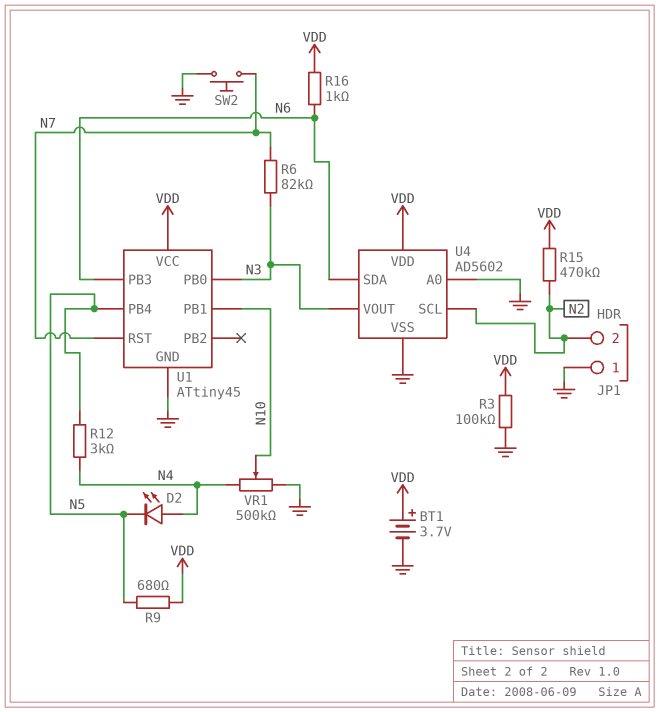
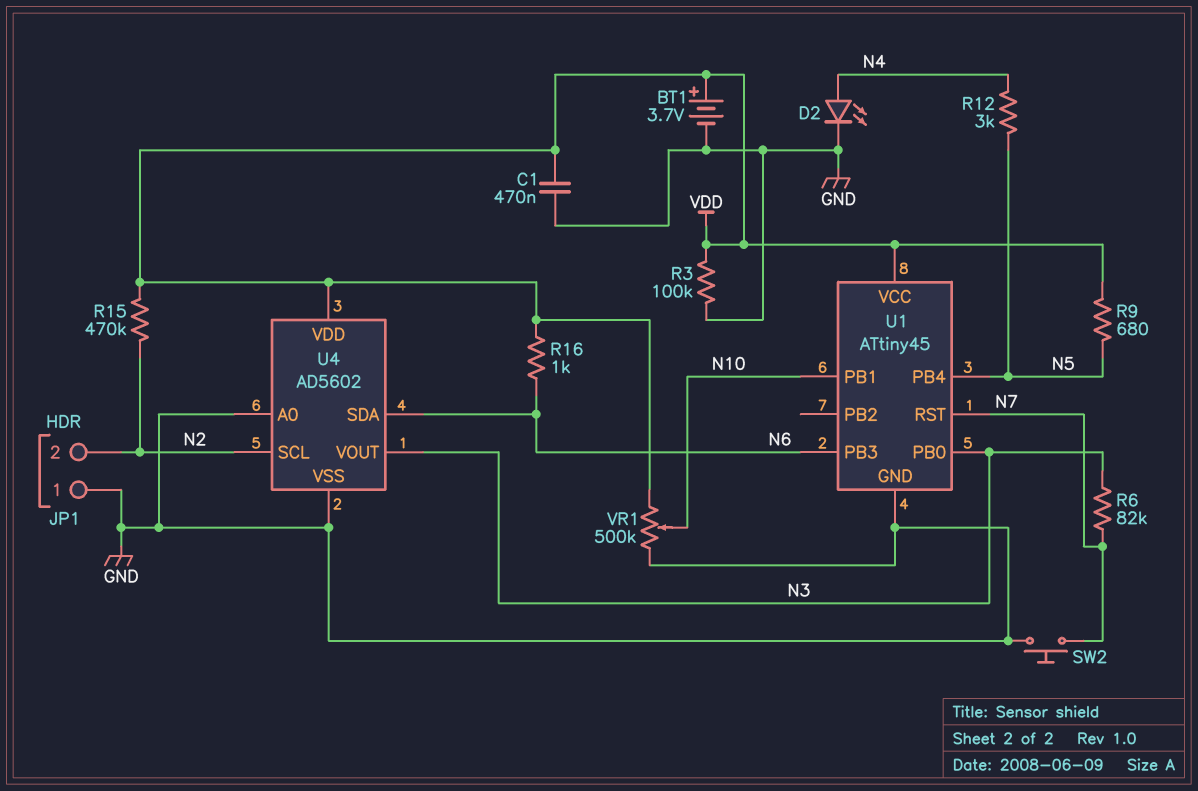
C1: none -> 470nF (GND, VDD)
D2: LED (A N4, K N5) -> LED (A N4, K GND)
VR1: 500k (GND, N4, wiper N10) -> 500k (GND, VDD, wiper N10)

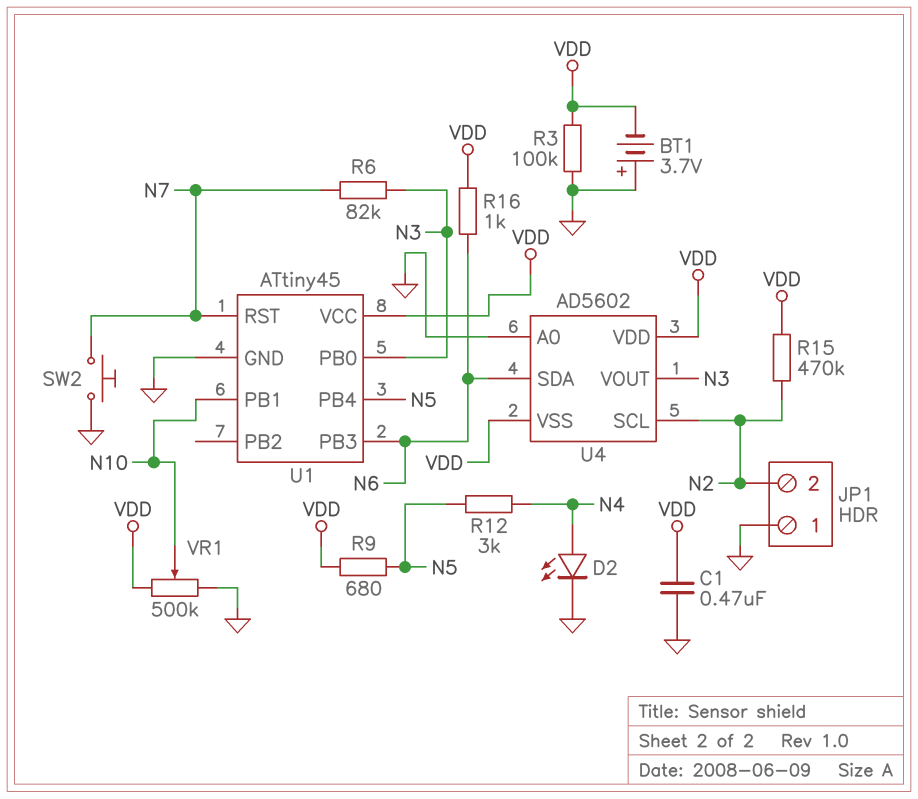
BT1: 3.7V (plus VDD, minus GND) -> 3.7V (plus GND, minus VDD)
U4 pin VSS: GND -> VDD

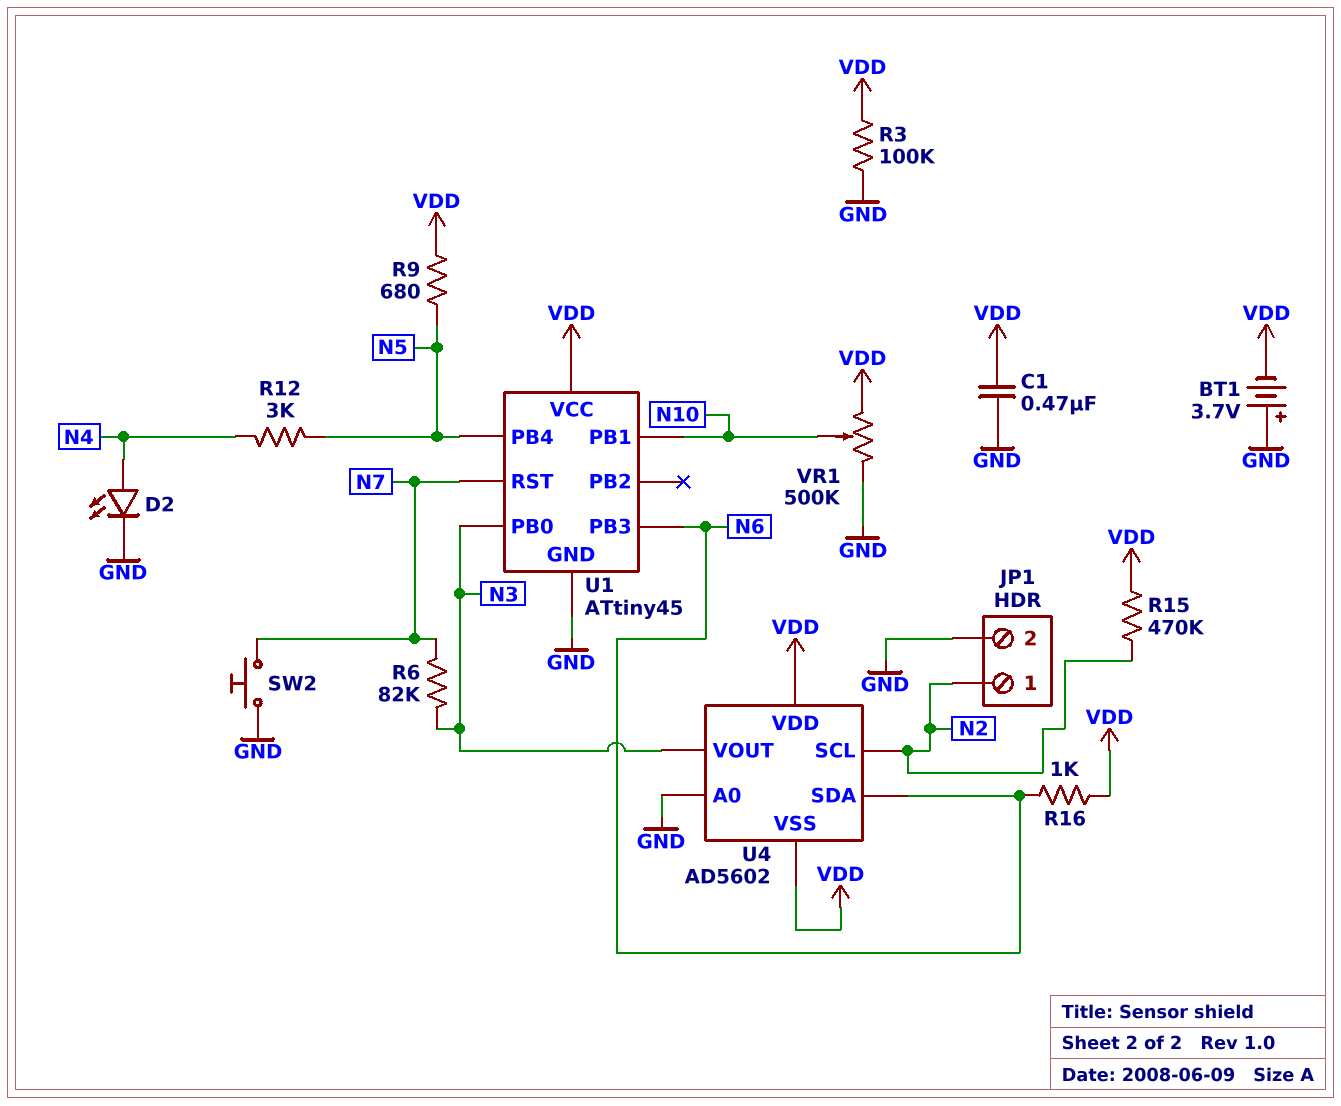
JP1 pin 1: GND -> N2
JP1 pin 2: N2 -> GND

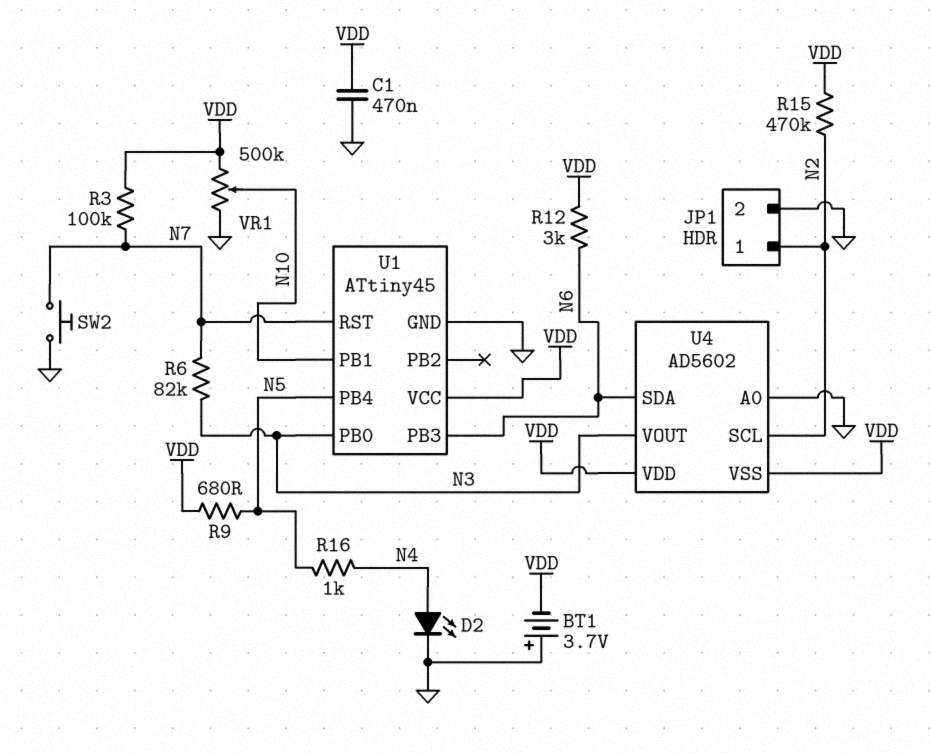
R3: 100k (GND, VDD) -> 100k (N7, VDD)
R12: 3k (N4, N5) -> 3k (N6, VDD)
R16: 1k (N6, VDD) -> 1k (N4, N5)

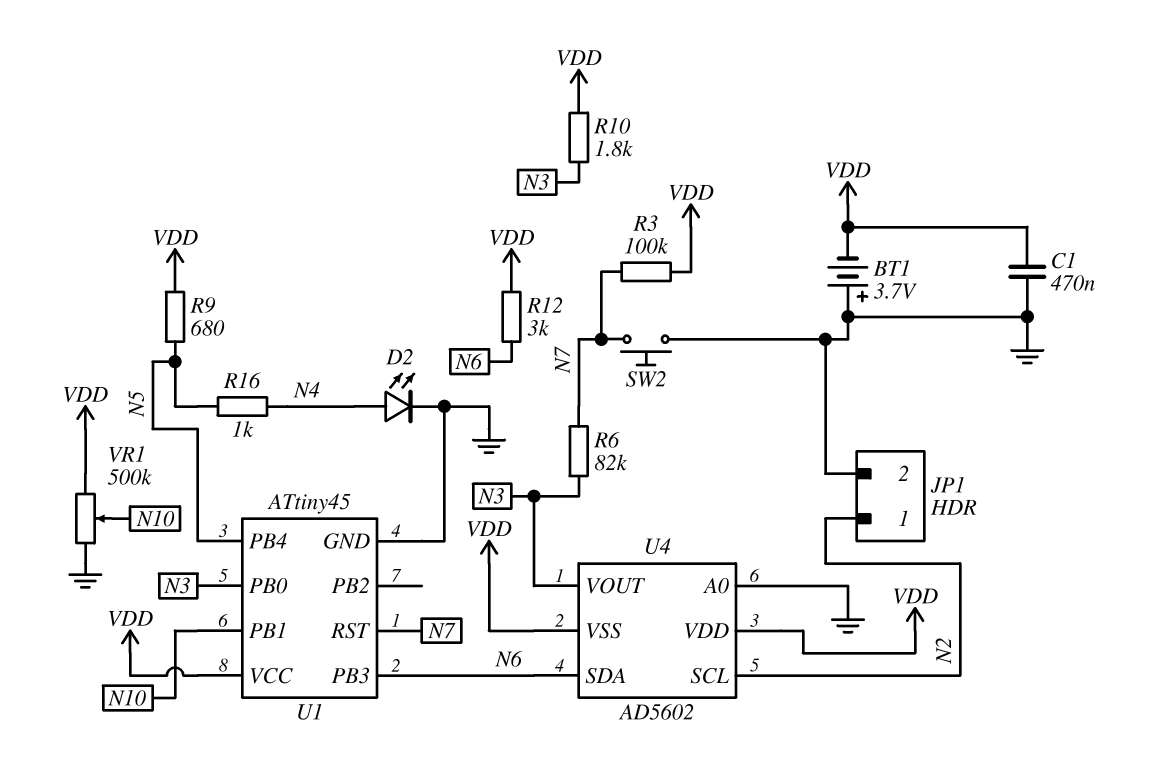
R10: none -> 1.8k (N3, VDD)
R15: 470k (N2, VDD) -> none

